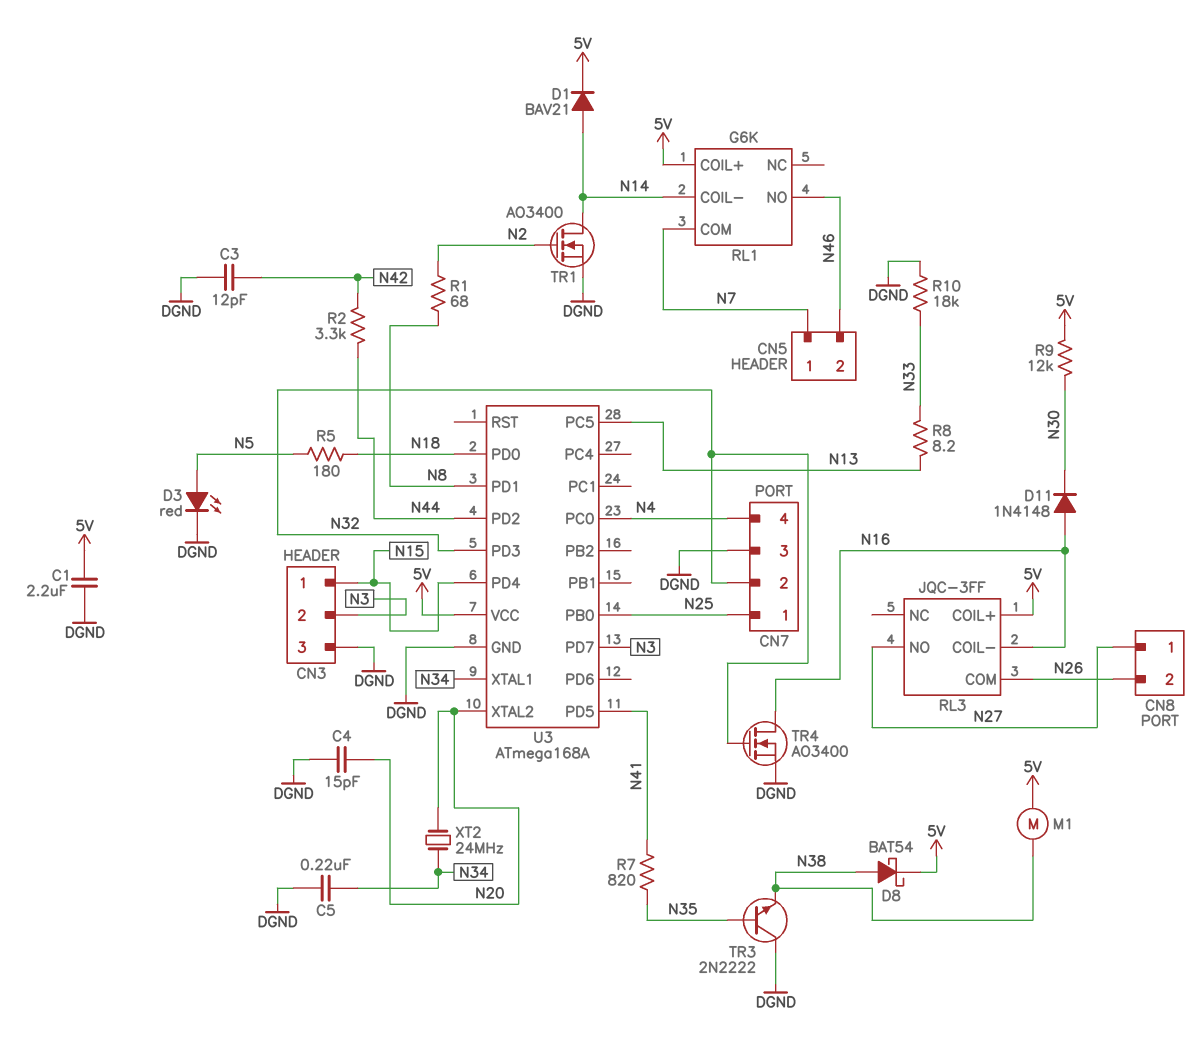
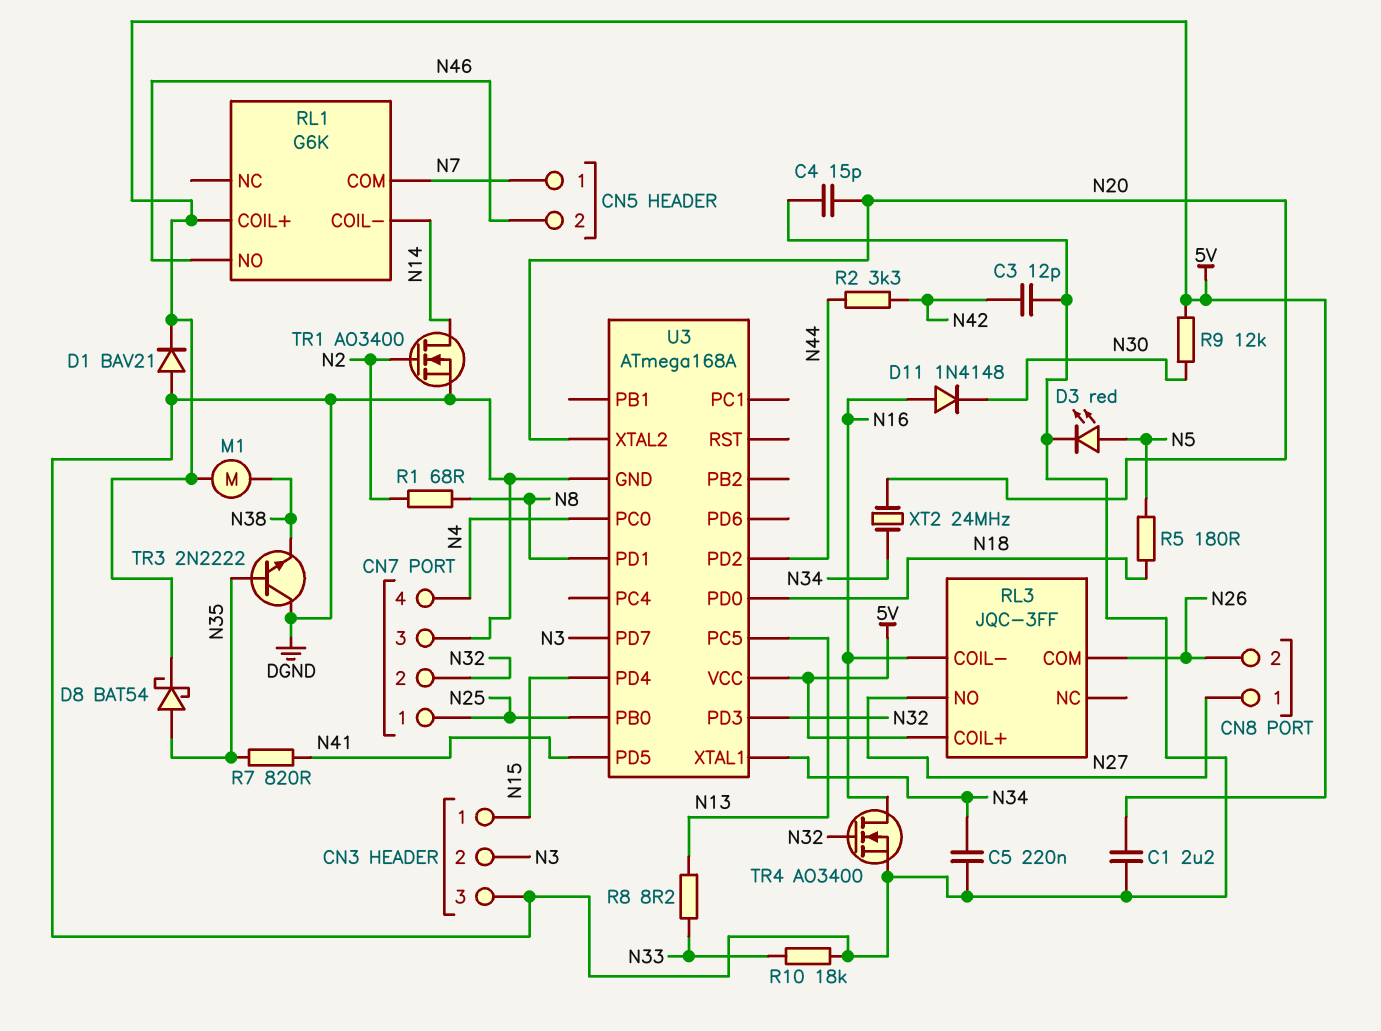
D1: diode BAV21 (A N14, K 5V) -> diode BAV21 (A DGND, K 5V)
D8: schottky BAT54 (A N38, K 5V) -> schottky BAT54 (A N35, K 5V)

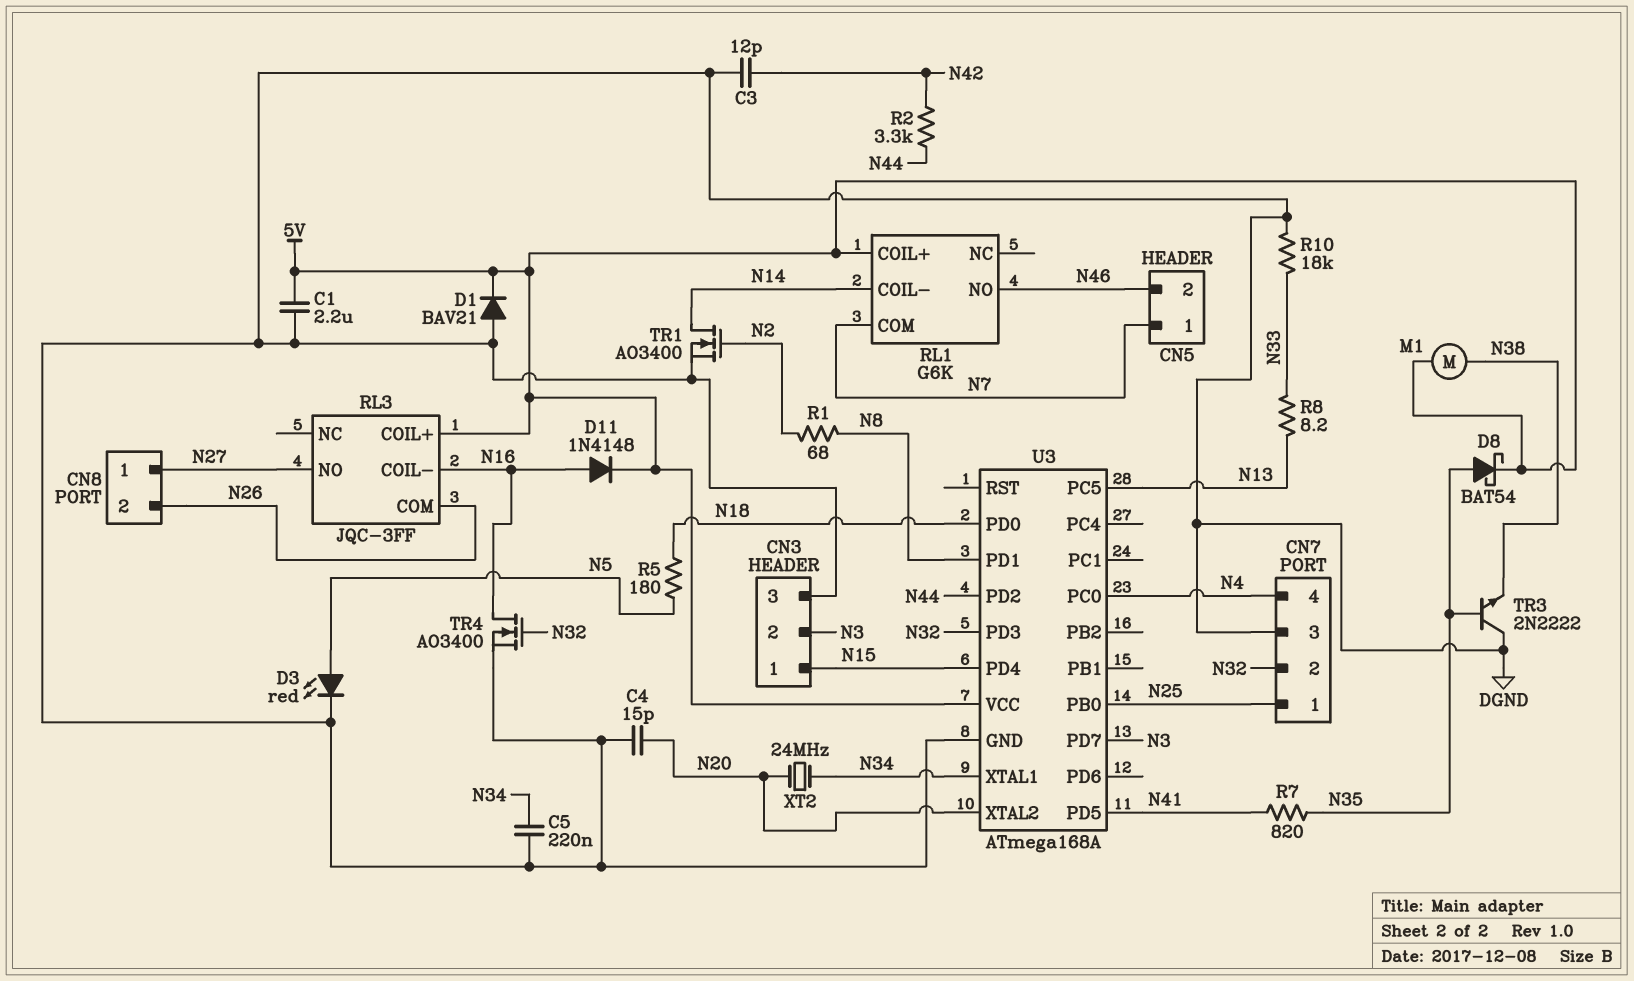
D11: diode 1N4148 (A N16, K N30) -> diode 1N4148 (A N16, K 5V)
R9: 12k (5V, N30) -> none

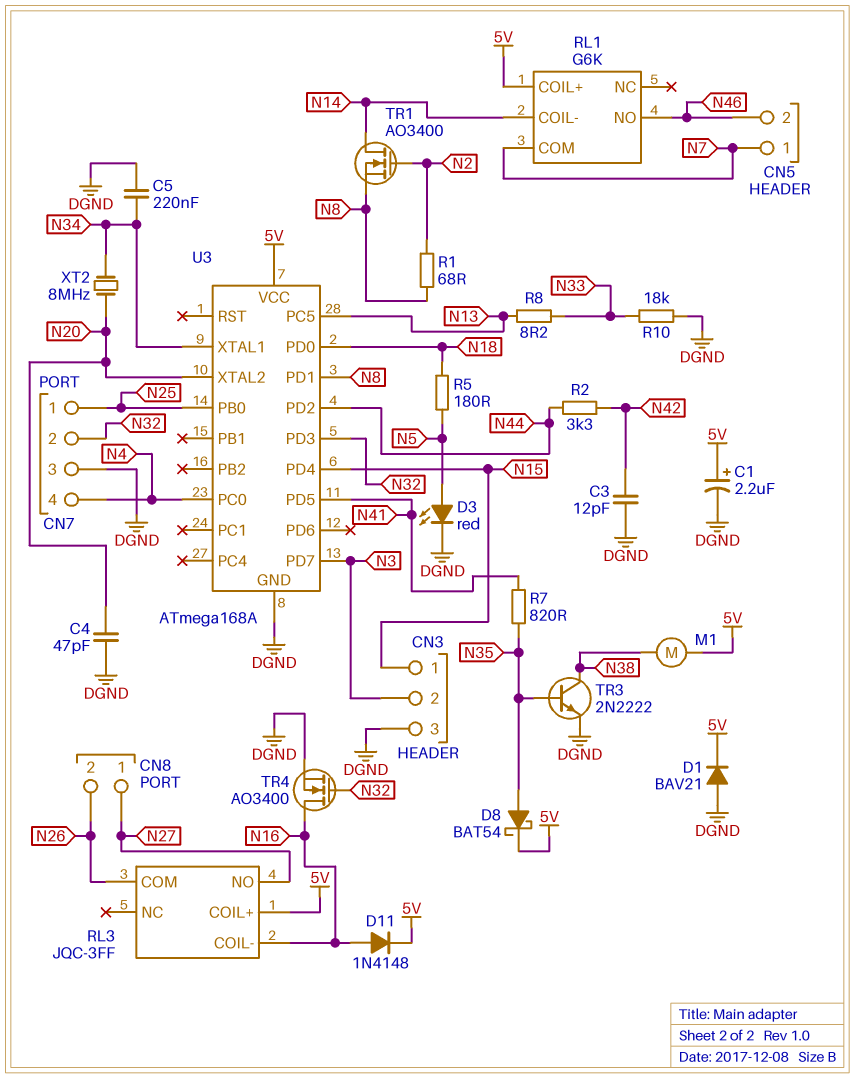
C1: 2.2uF (5V, DGND) -> 2.2uF (plus 5V, minus DGND)
C4: 15pF (DGND, N20) -> 47pF (DGND, N20)
TR1: NMOS AO3400 (G N2, D N14, S DGND) -> NMOS AO3400 (G N2, D N14, S N8)
TR3: NPN 2N2222 (B N35, C DGND, E N38) -> NPN 2N2222 (B N35, C N38, E DGND)
XT2: 24MHz (N20, N34) -> 8MHz (N20, N34)

